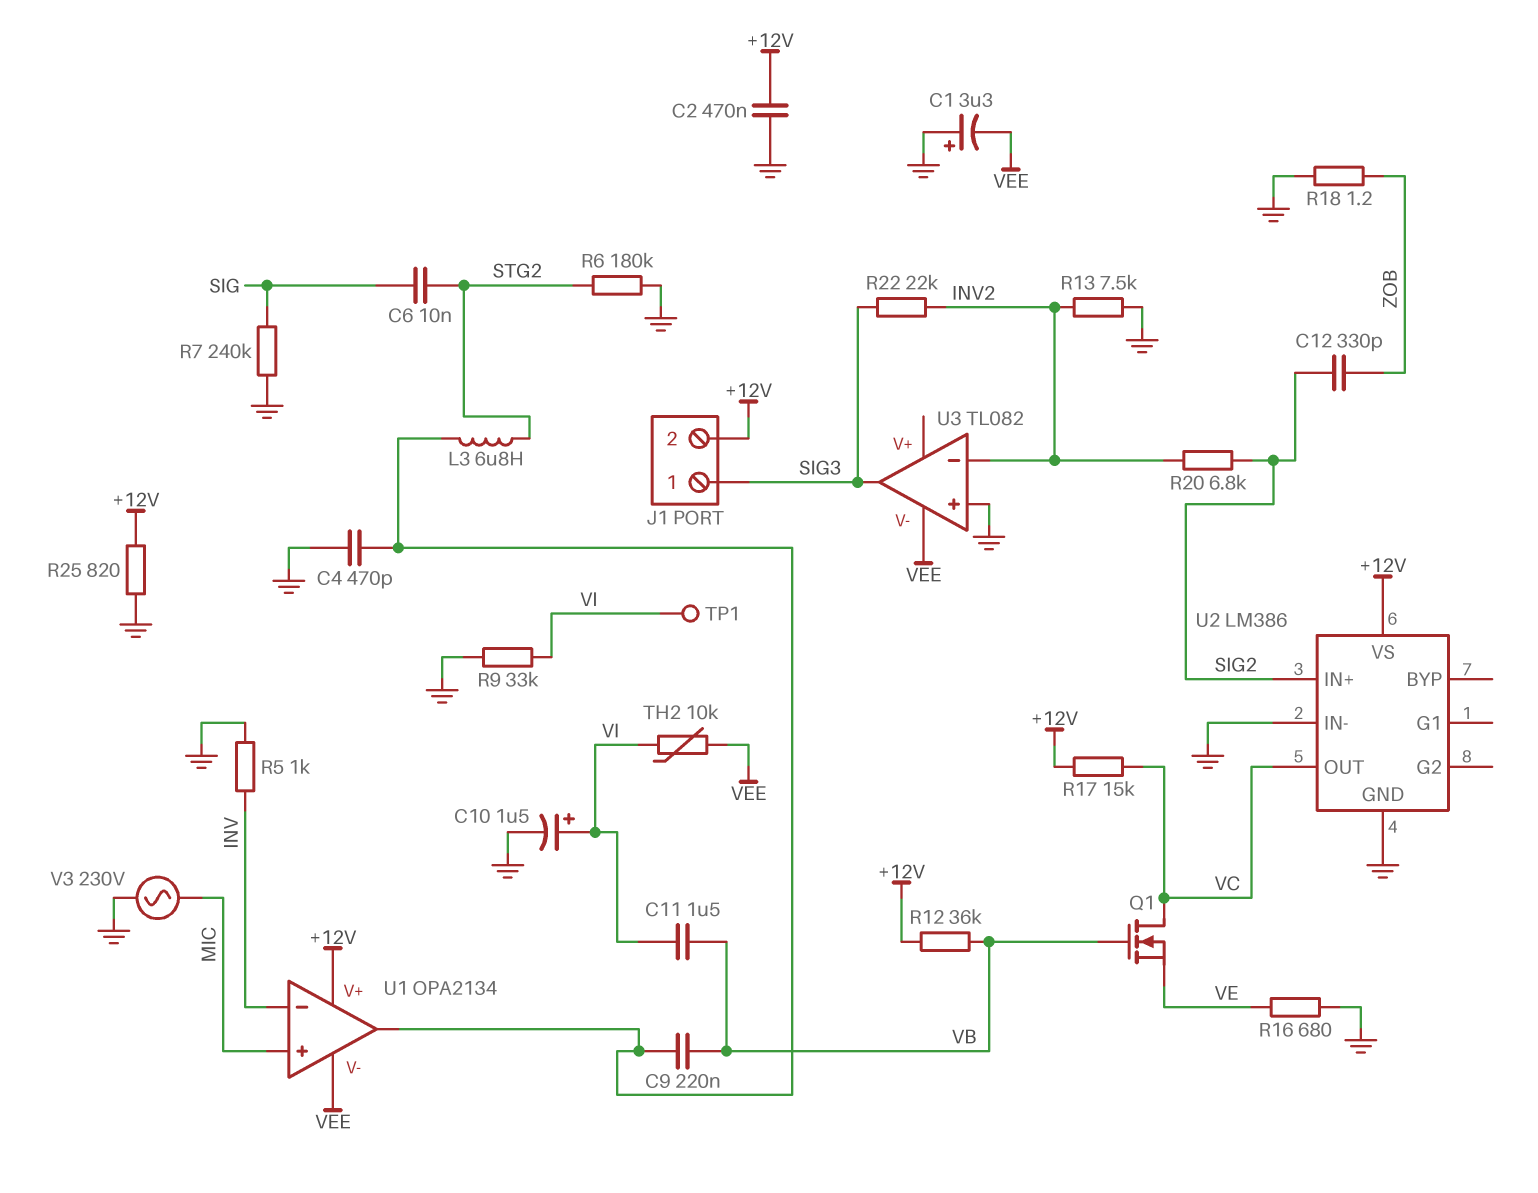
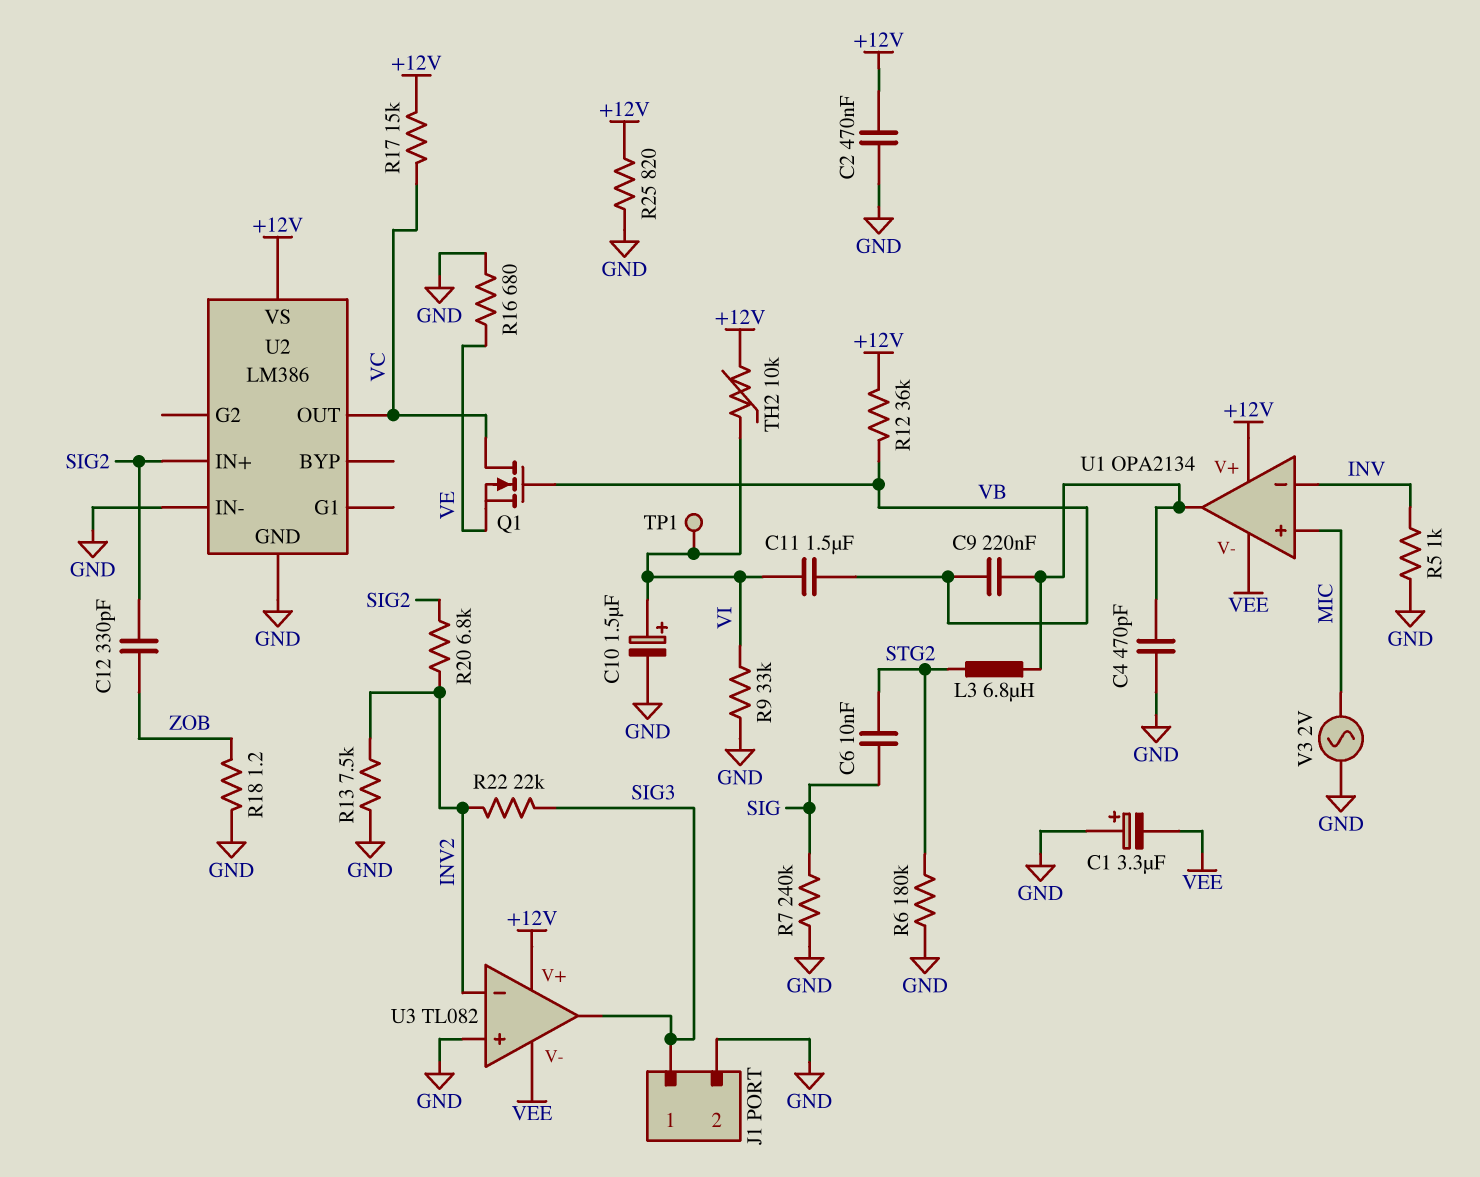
J1 pin 2: +12V -> GND
TH2: 10k (VEE, VI) -> 10k (+12V, VI)
U3 pin V+: none -> +12V
V3: AC 230V (GND, MIC) -> AC 2V (GND, MIC)

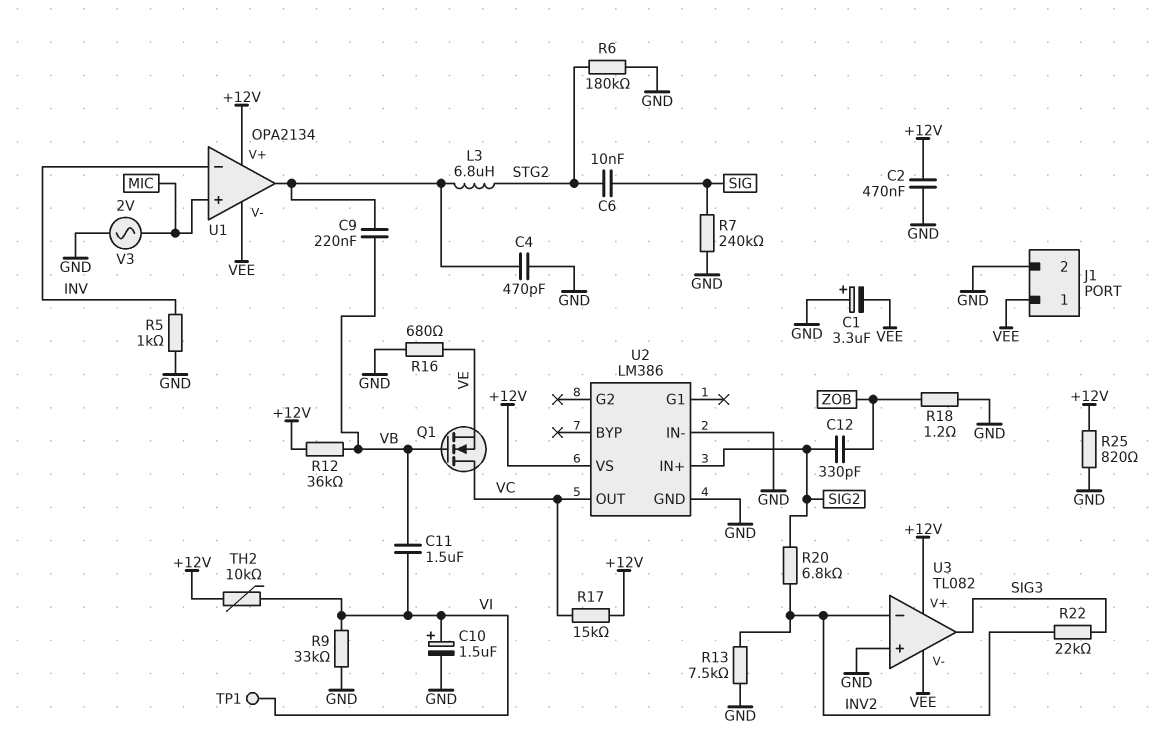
J1 pin 1: SIG3 -> VEE

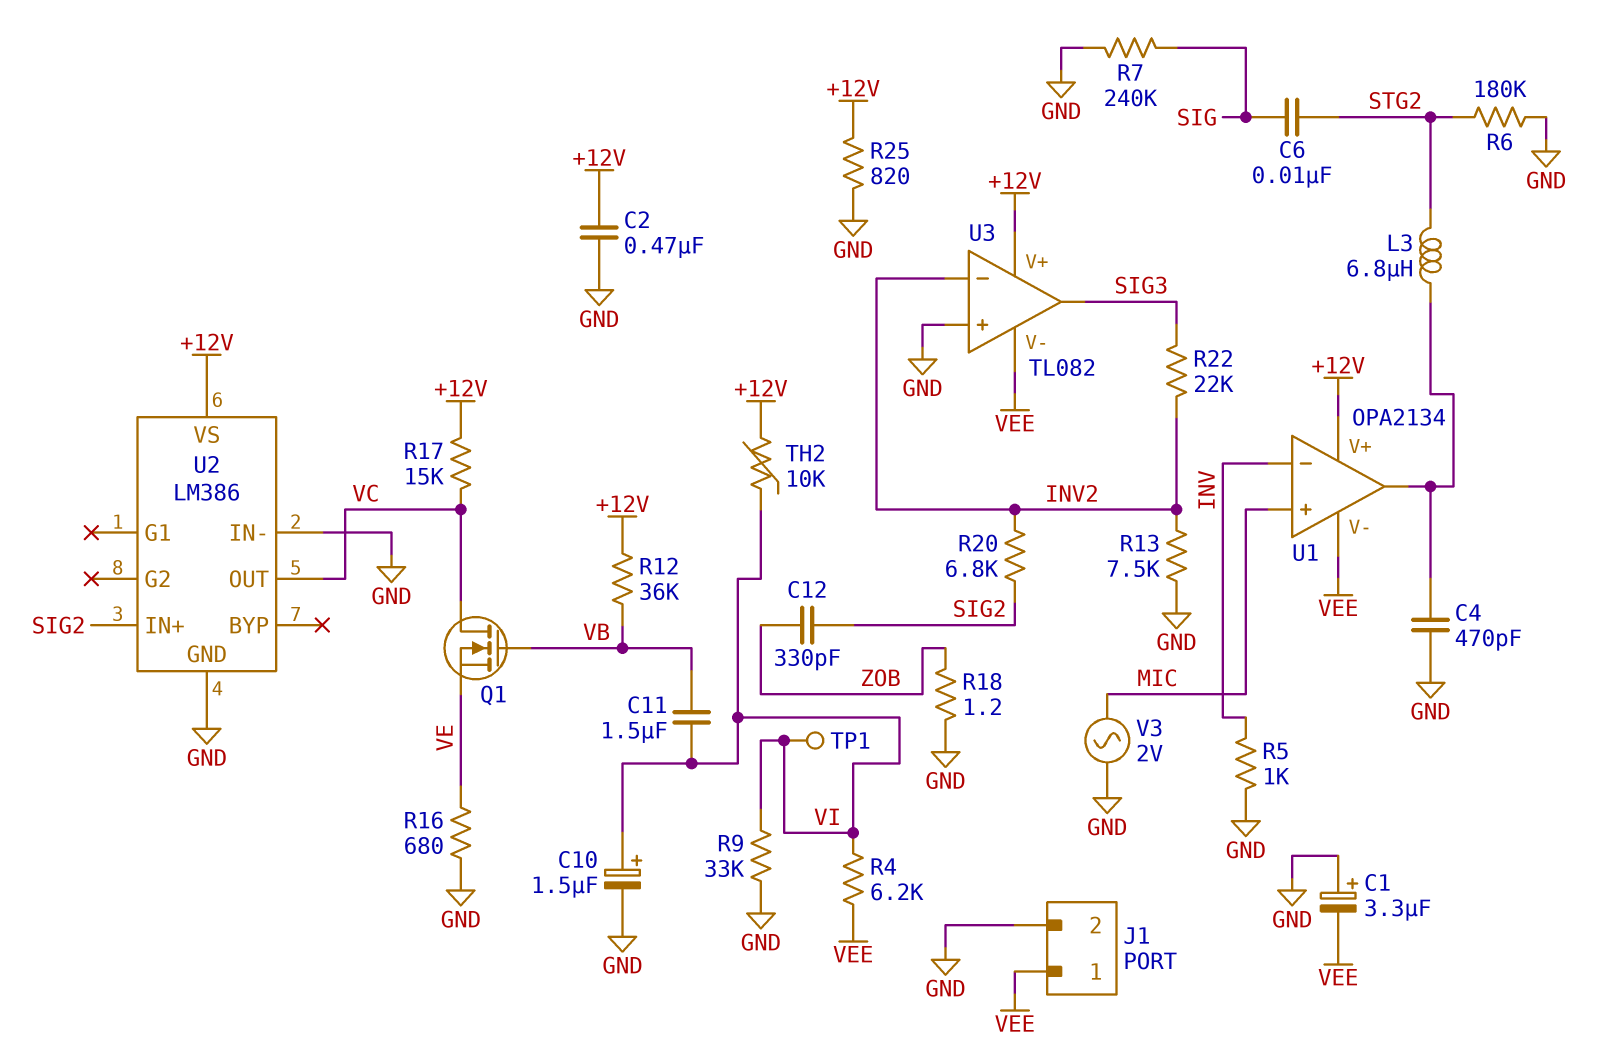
C9: 220nF (U1/out, VB) -> none
R4: none -> 6.2k (VEE, VI)

